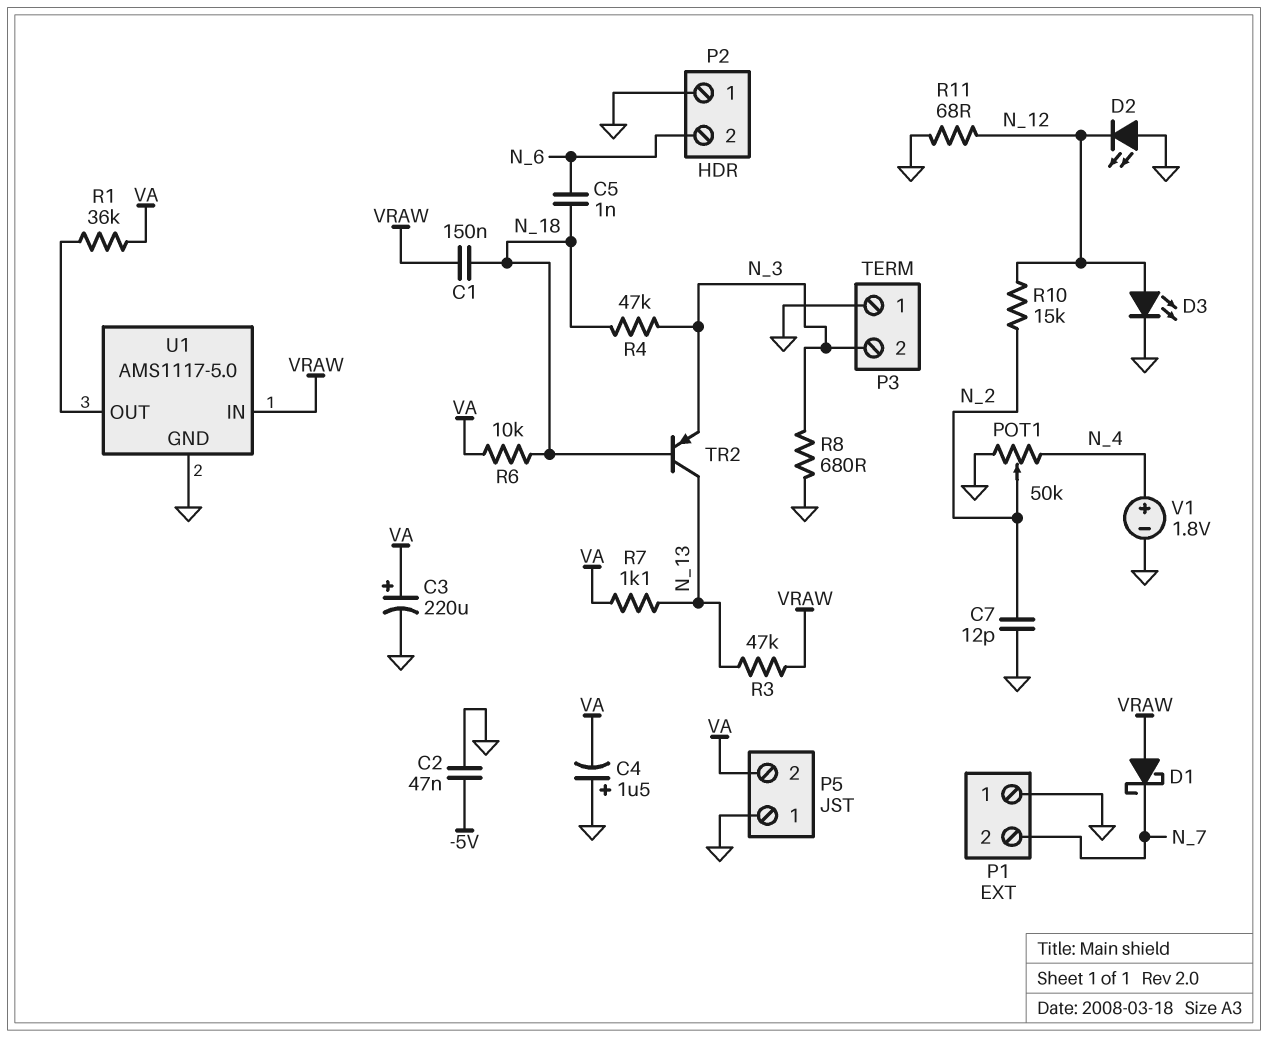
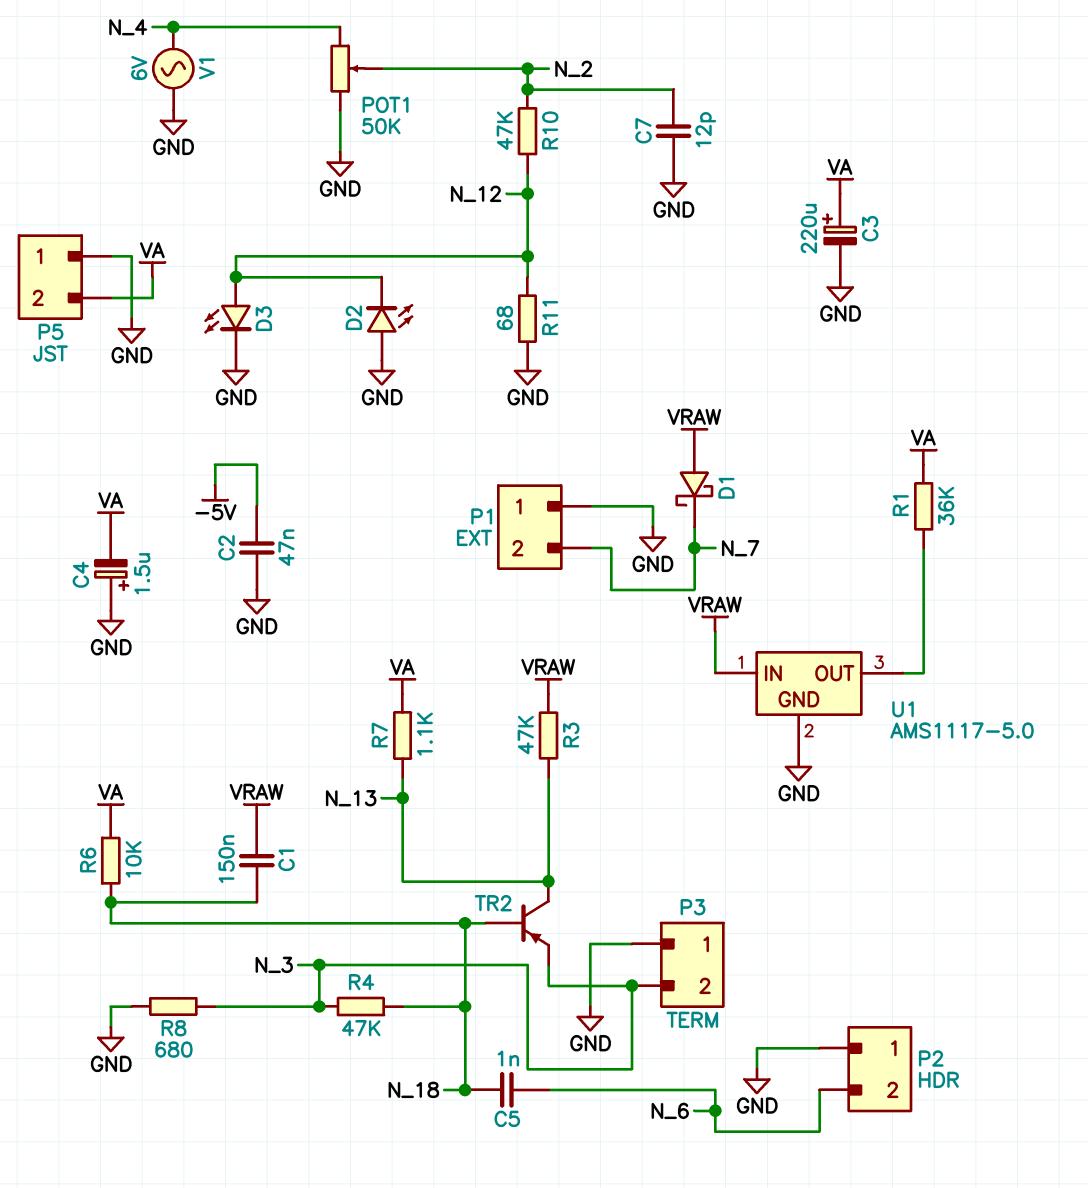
R10: 15k (N_2, N_12) -> 47k (N_2, N_12)
V1: 1.8V (plus N_4, minus GND) -> AC 6V (GND, N_4)

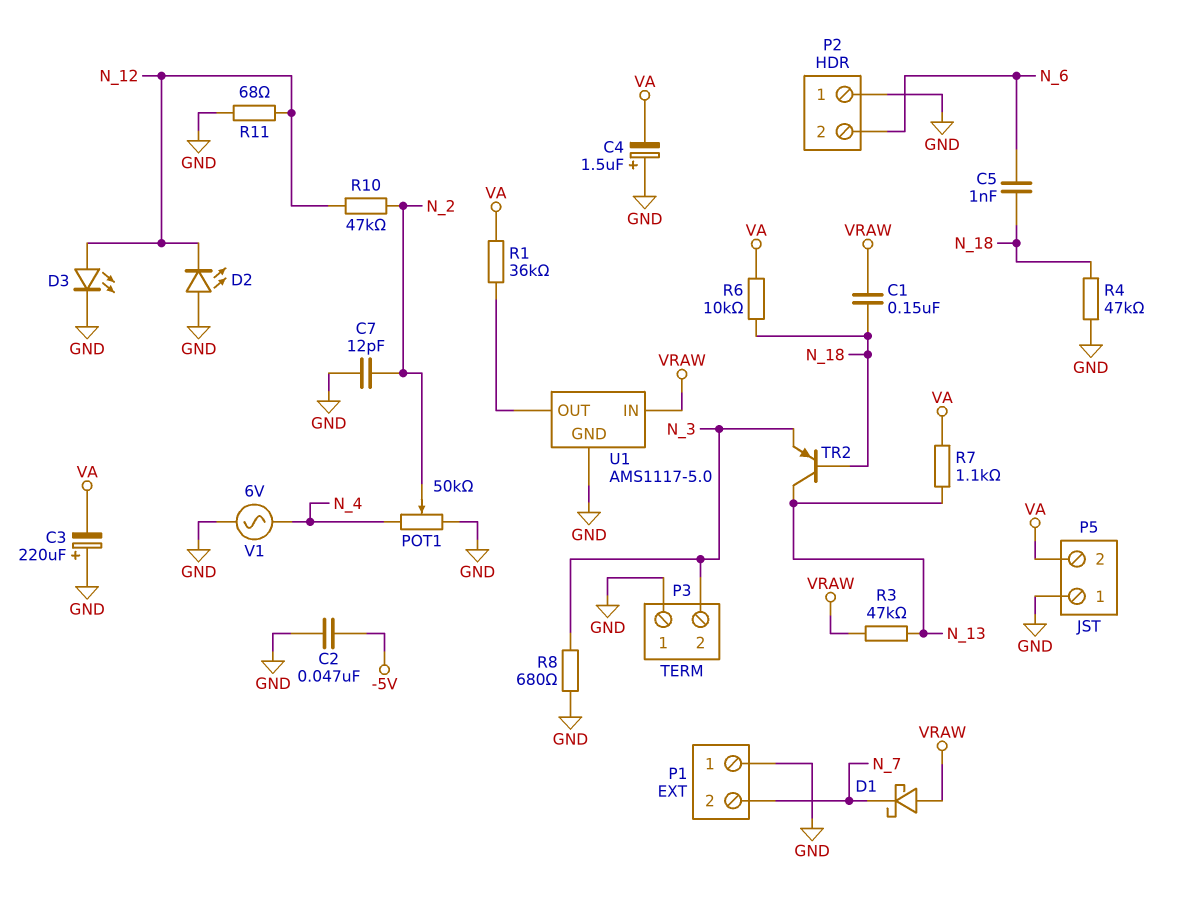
C3: 220uF (plus VA, minus GND) -> 220uF (plus GND, minus VA)
R4: 47k (N_3, N_18) -> 47k (GND, N_18)

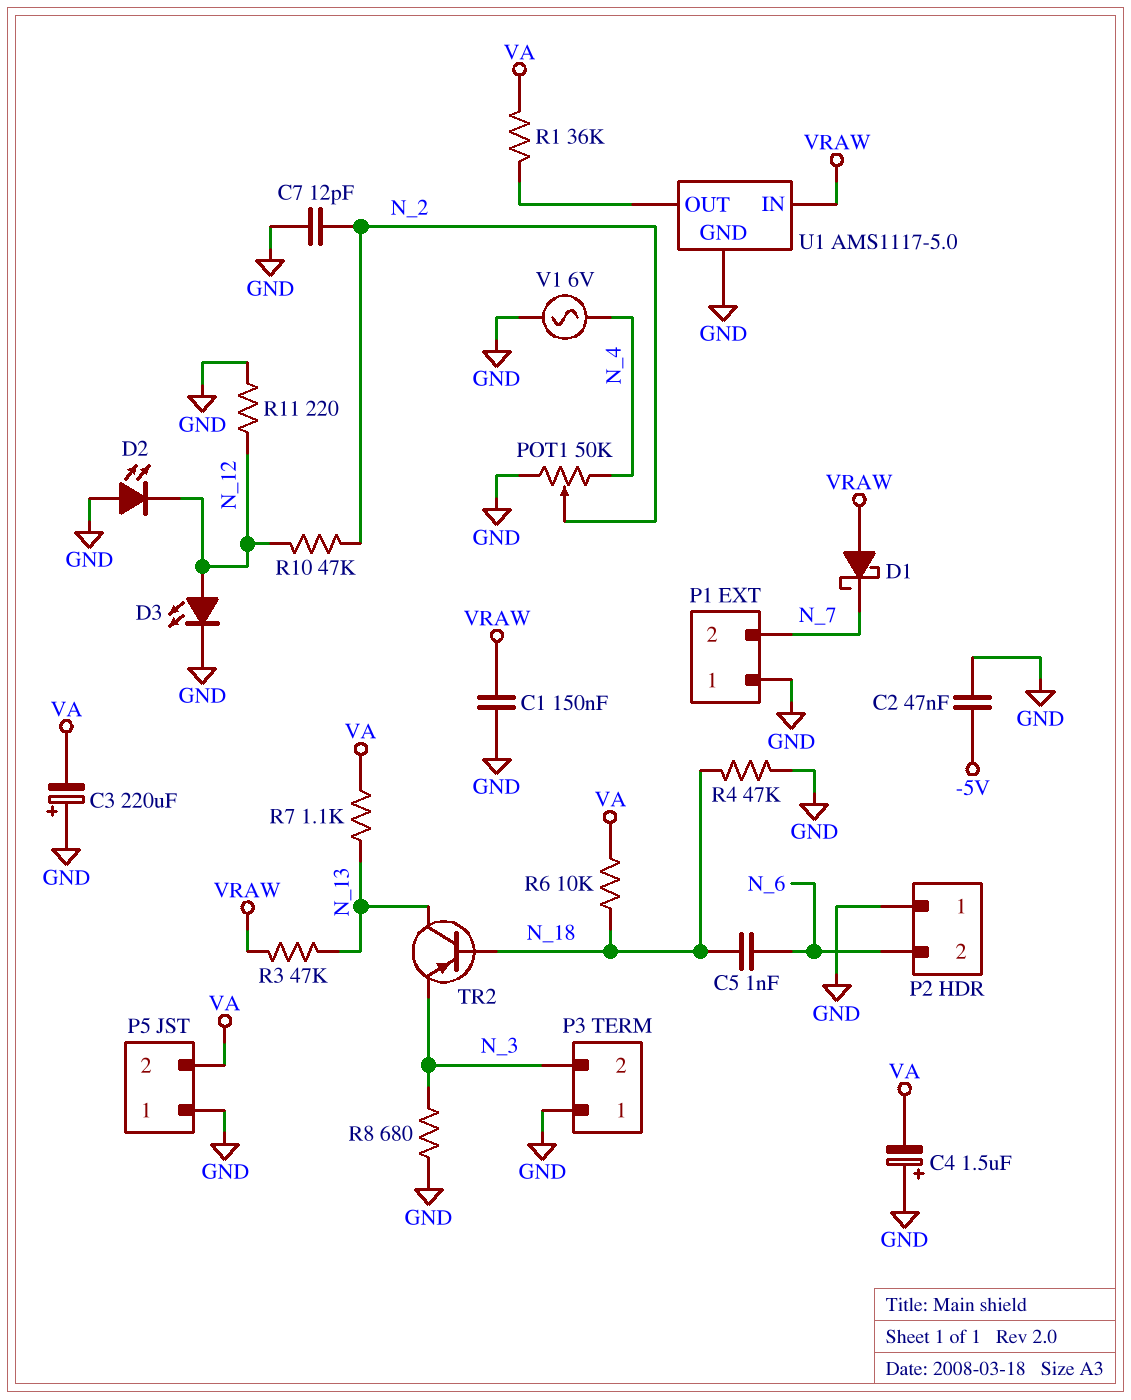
C1: 150nF (N_18, VRAW) -> 150nF (GND, VRAW)
R11: 68 (GND, N_12) -> 220 (GND, N_12)

